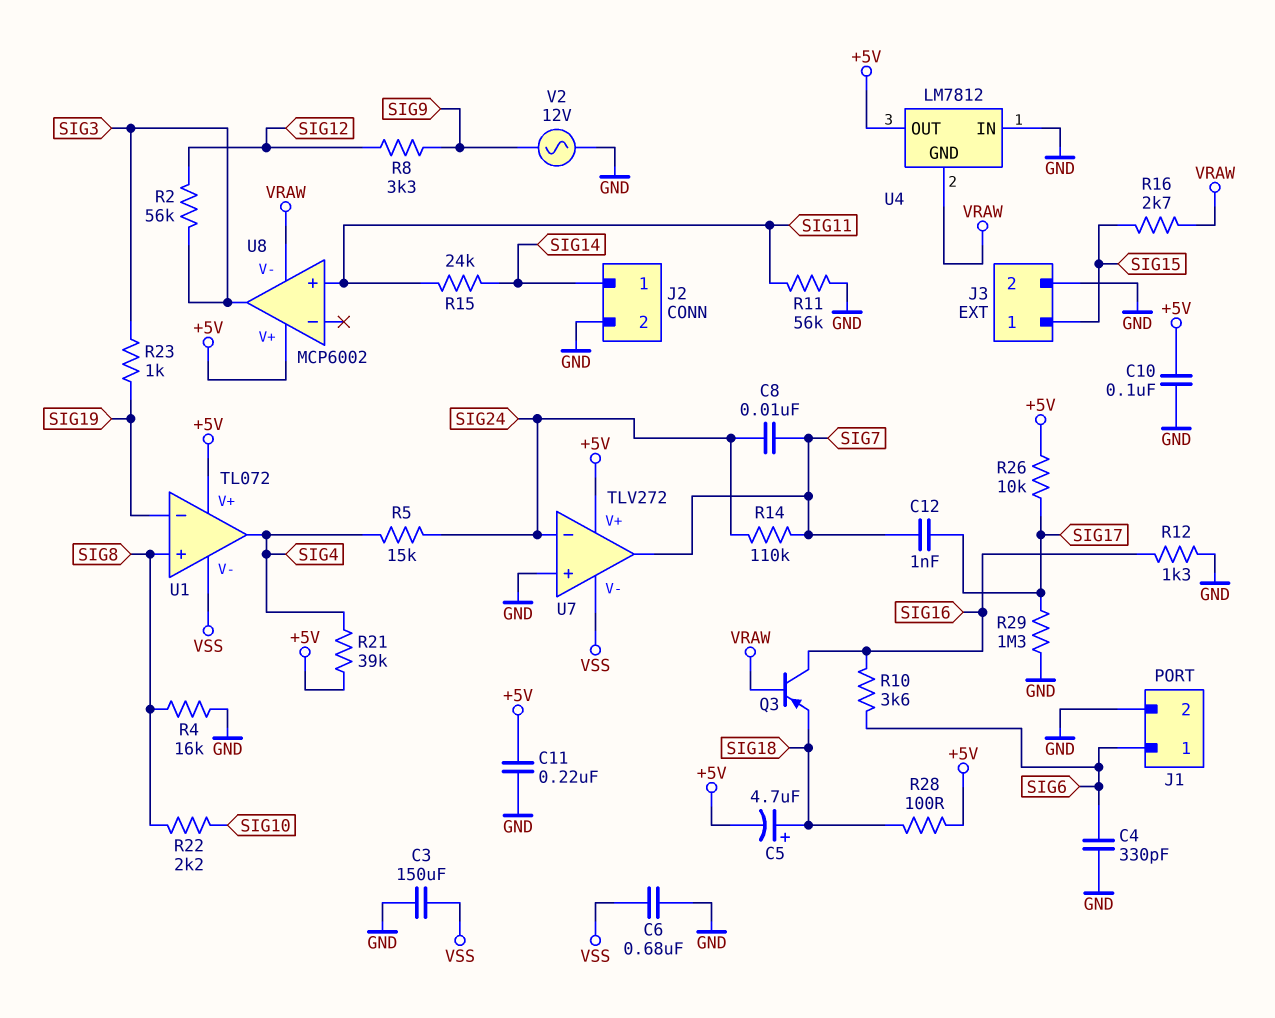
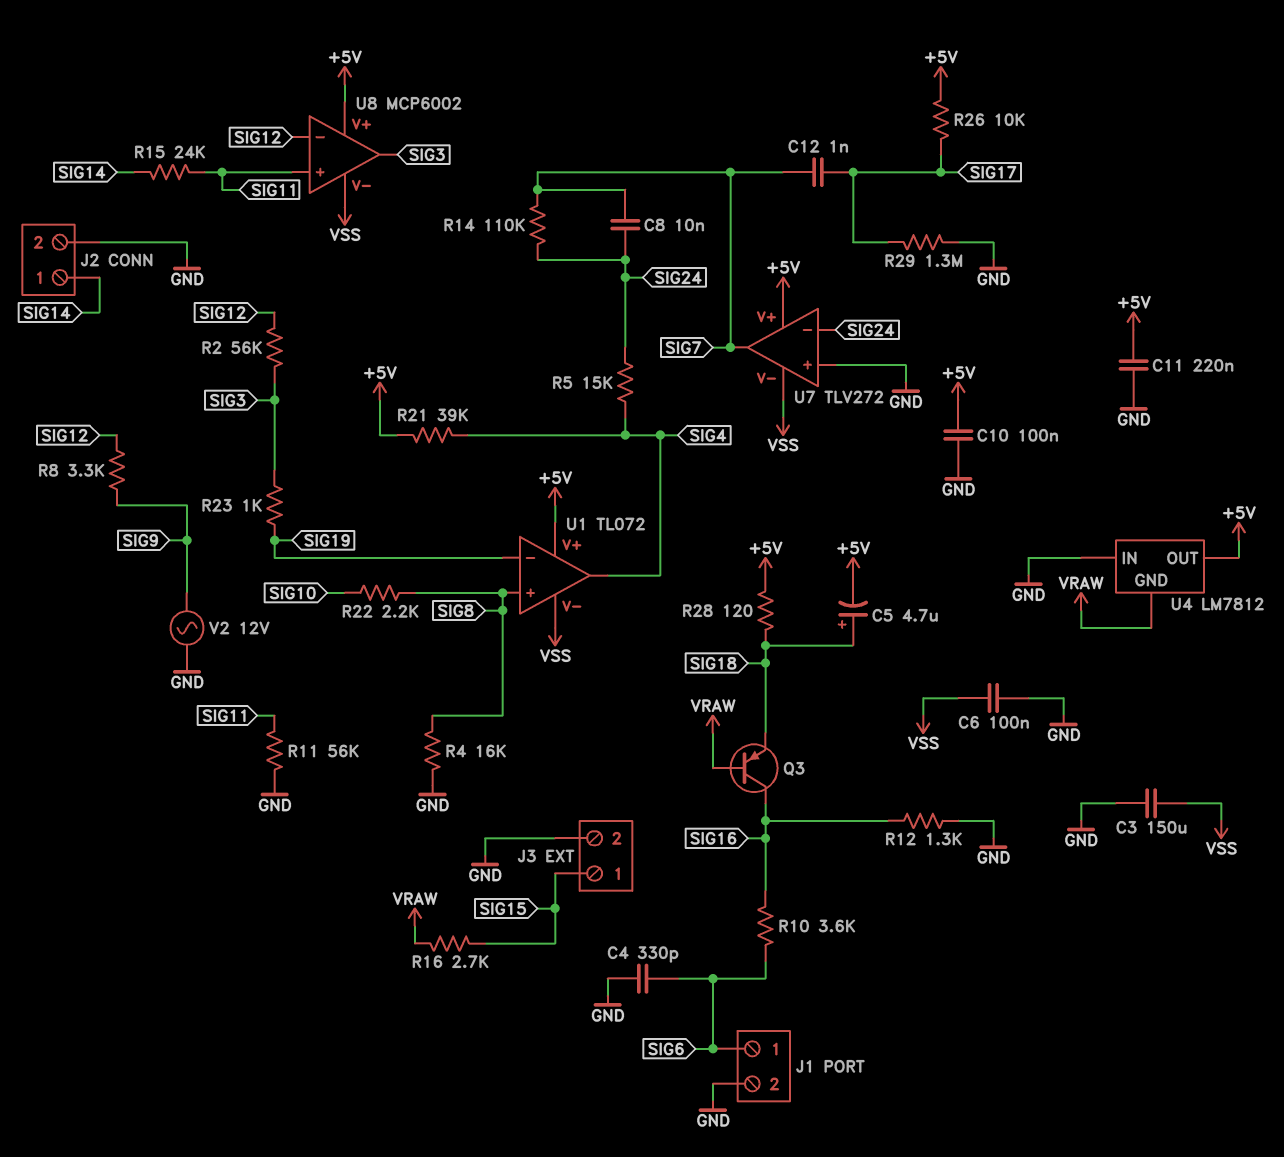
C6: 680nF (GND, VSS) -> 100nF (GND, VSS)
R28: 100 (+5V, SIG18) -> 120 (+5V, SIG18)
U8 pin V-: VRAW -> VSS
U8 pin in-: none -> SIG12

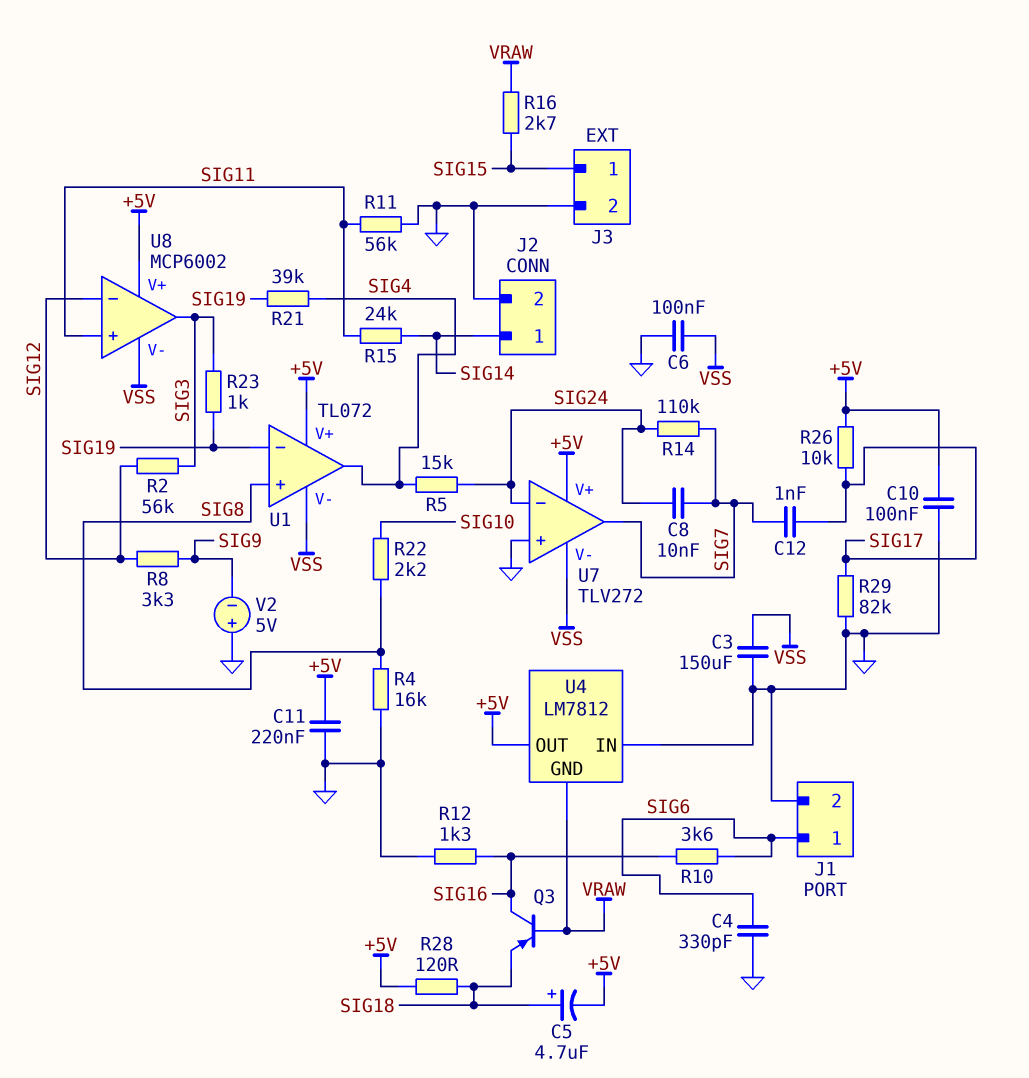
R21: 39k (+5V, SIG4) -> 39k (SIG4, SIG19)
R29: 1.3M (GND, SIG17) -> 82k (GND, SIG17)
V2: AC 12V (GND, SIG9) -> 5V (plus GND, minus SIG9)

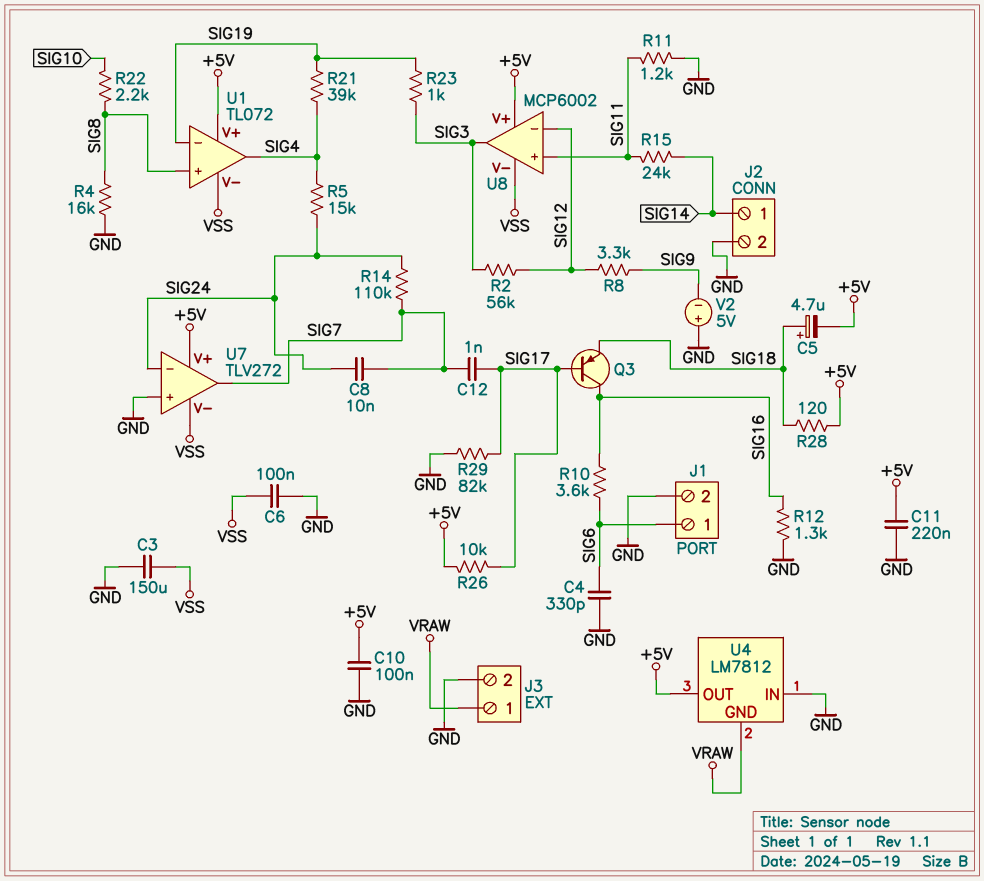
J3 pin 1: SIG15 -> VRAW
Q3: PNP (B VRAW, C SIG16, E SIG18) -> PNP (B SIG17, C SIG16, E SIG18)
R11: 56k (GND, SIG11) -> 1.2k (GND, SIG11)
R16: 2.7k (SIG15, VRAW) -> none

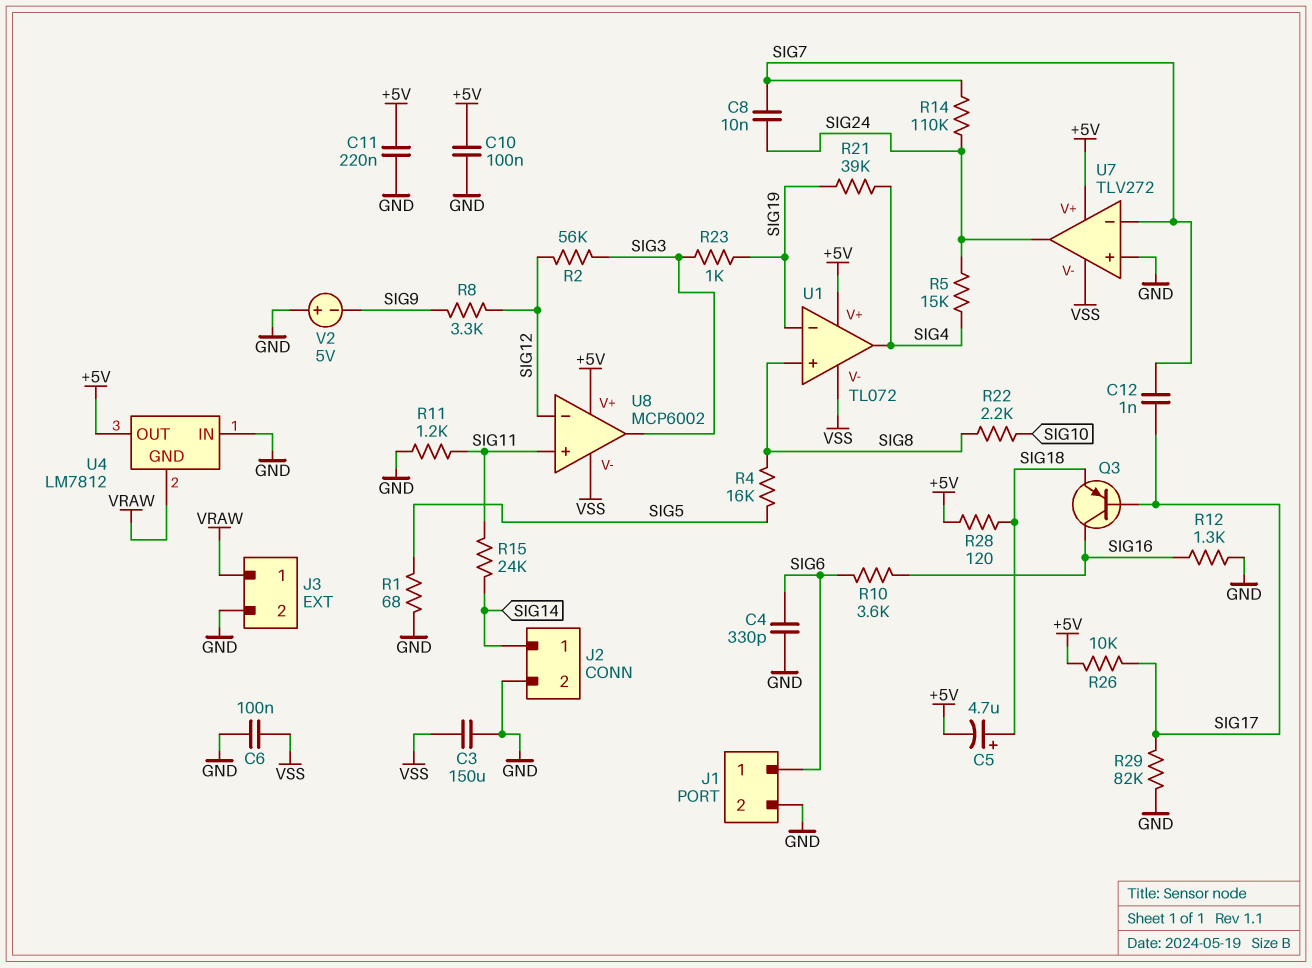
R1: none -> 68 (GND, SIG5)
R4: 16k (GND, SIG8) -> 16k (SIG5, SIG8)
U7 pin in-: SIG24 -> SIG7
U7 pin out: SIG7 -> SIG24

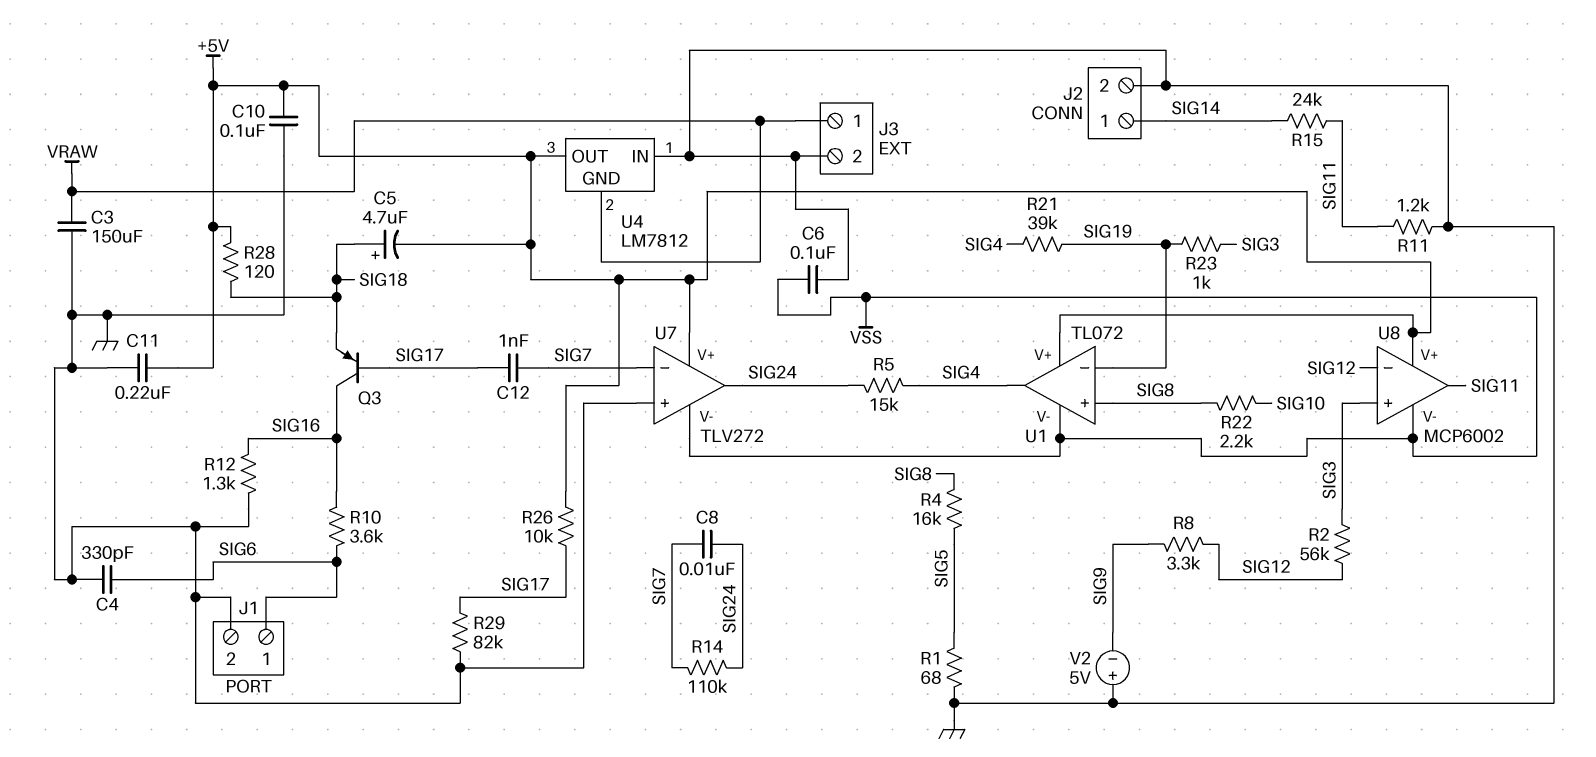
C3: 150uF (GND, VSS) -> 150uF (GND, VRAW)
U8 pin in+: SIG11 -> SIG3
U8 pin out: SIG3 -> SIG11

